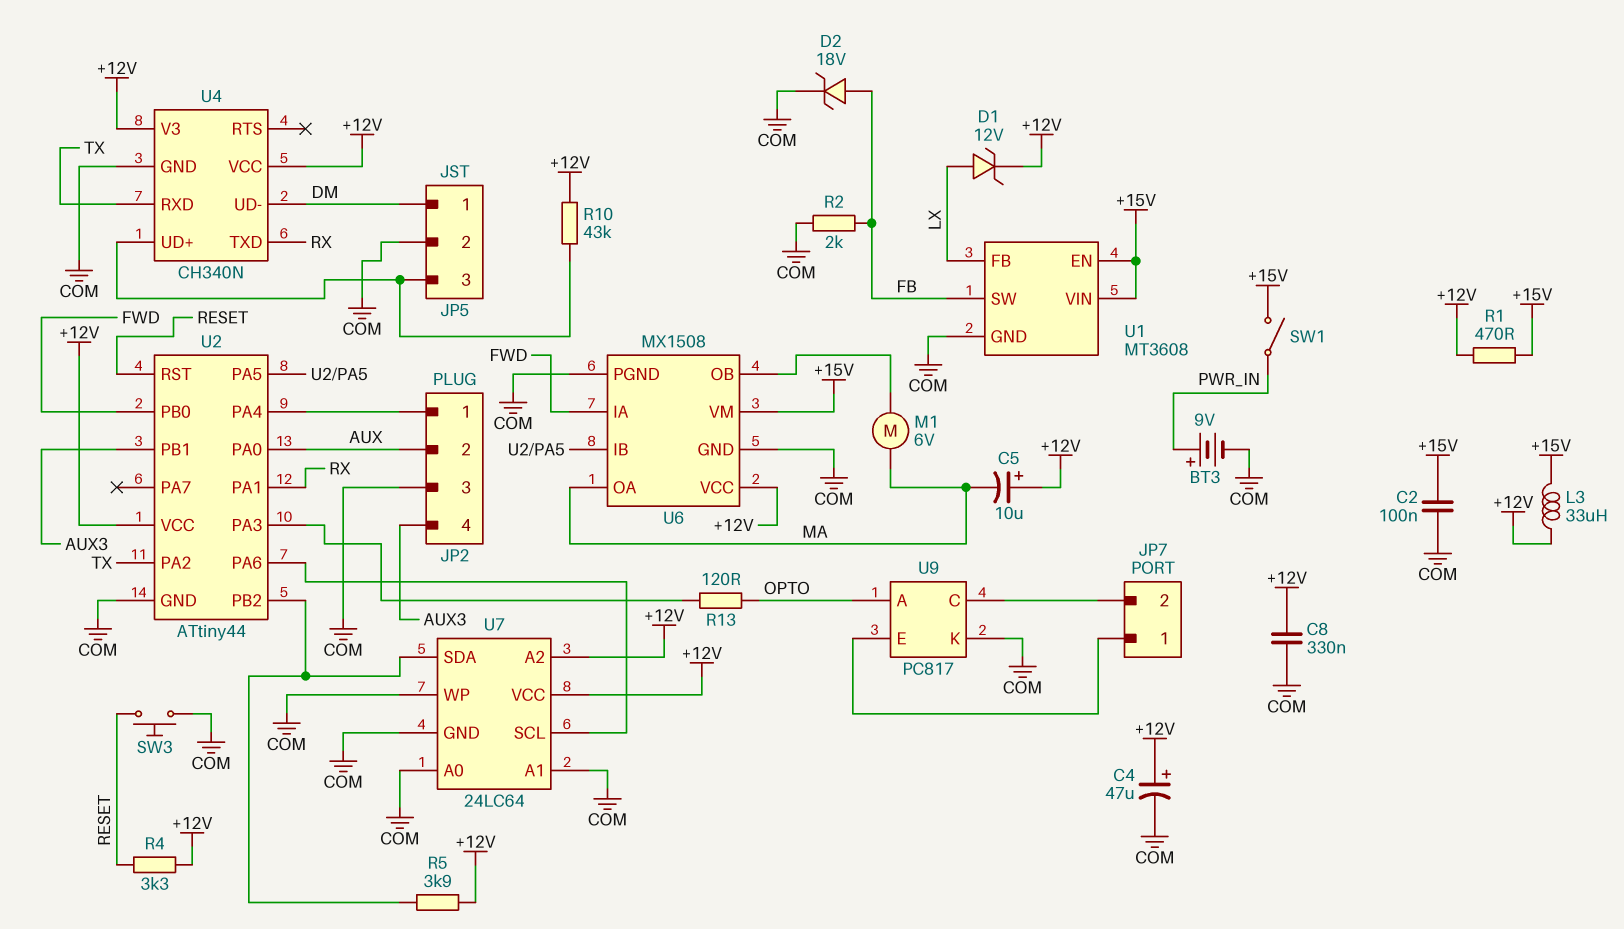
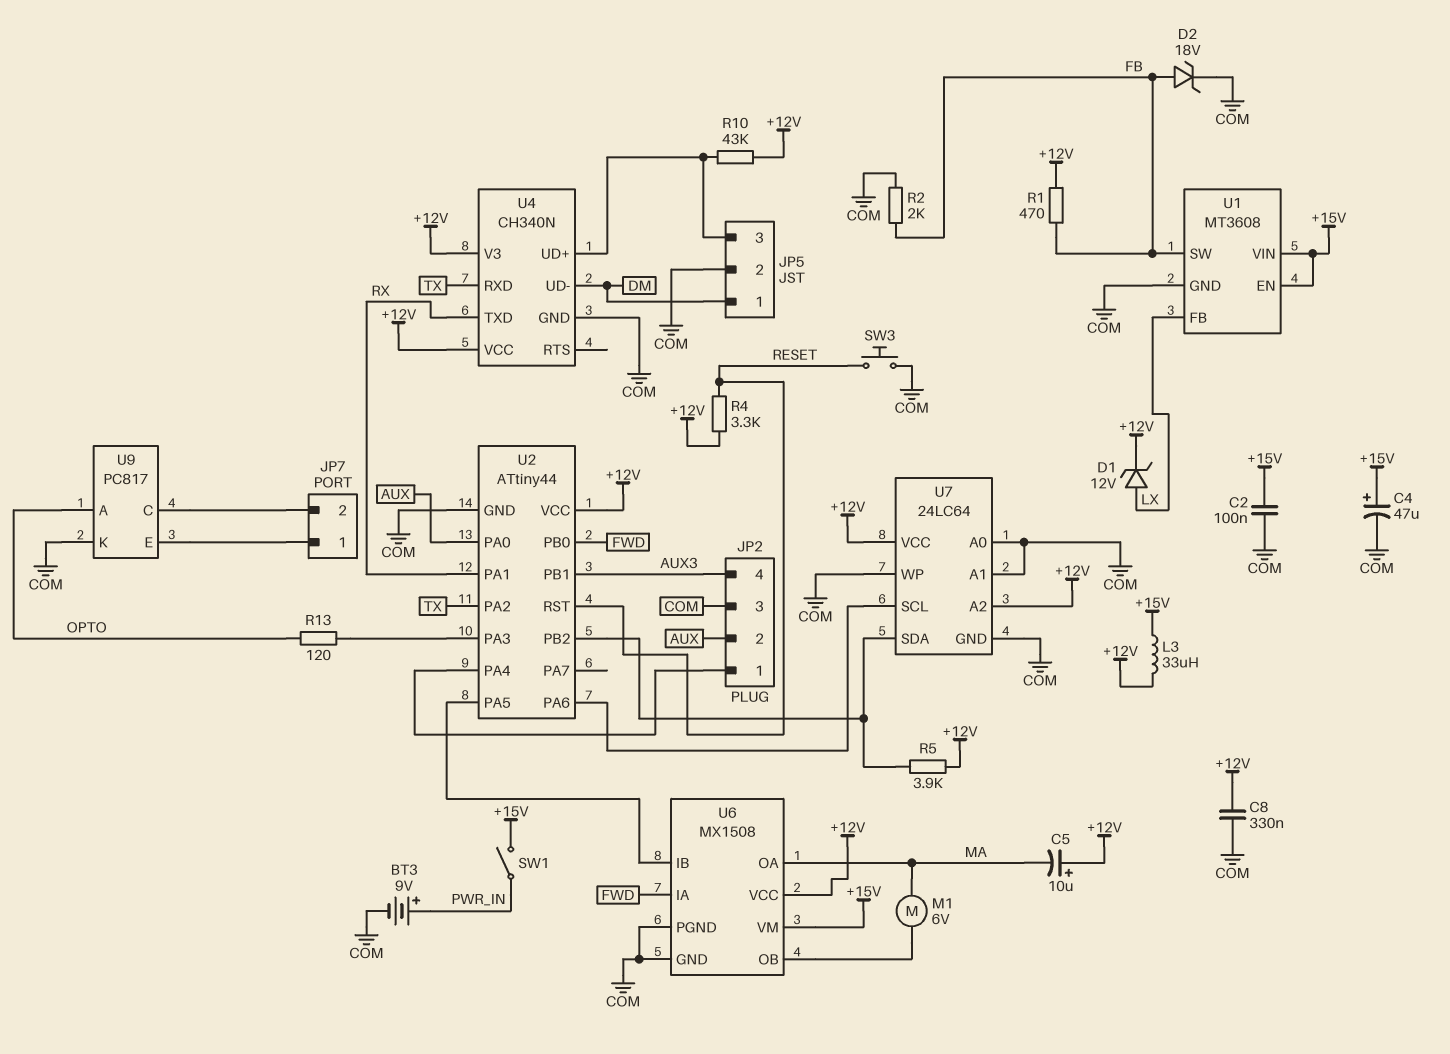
C4: 47uF (plus +12V, minus COM) -> 47uF (plus +15V, minus COM)
R1: 470 (+12V, +15V) -> 470 (+12V, FB)

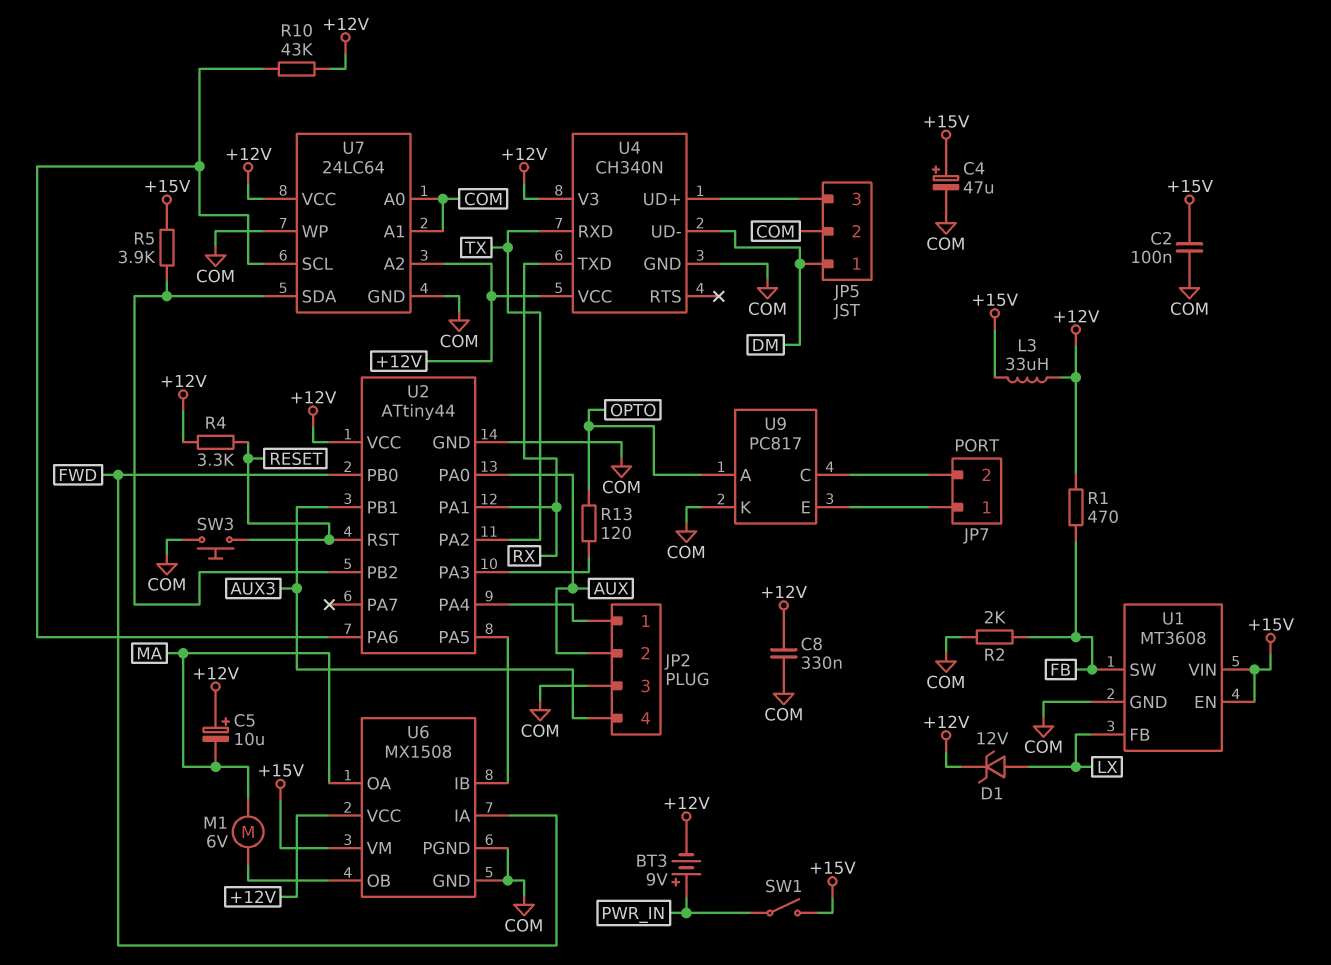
BT3: 9V (plus PWR_IN, minus COM) -> 9V (plus PWR_IN, minus +12V)
D2: zener 18V (A FB, K COM) -> none
R5: 3.9k (+12V, U2/PB2) -> 3.9k (+15V, U2/PB2)
R10: 43k (+12V, JP5/3) -> 43k (+12V, U2/PA6)

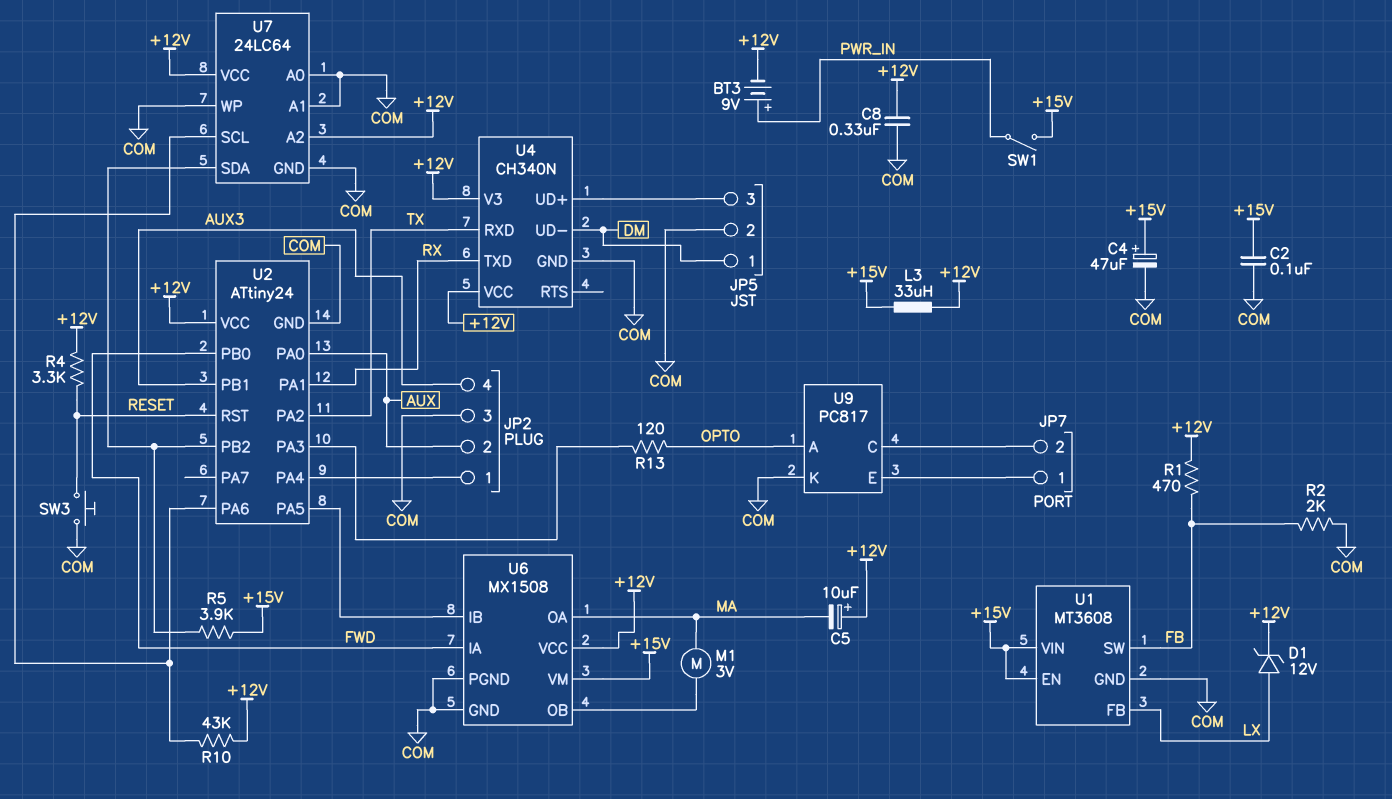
M1: motor 6V (MA, U6/OB) -> motor 3V (MA, U6/OB)
U2: ATtiny44 -> ATtiny24

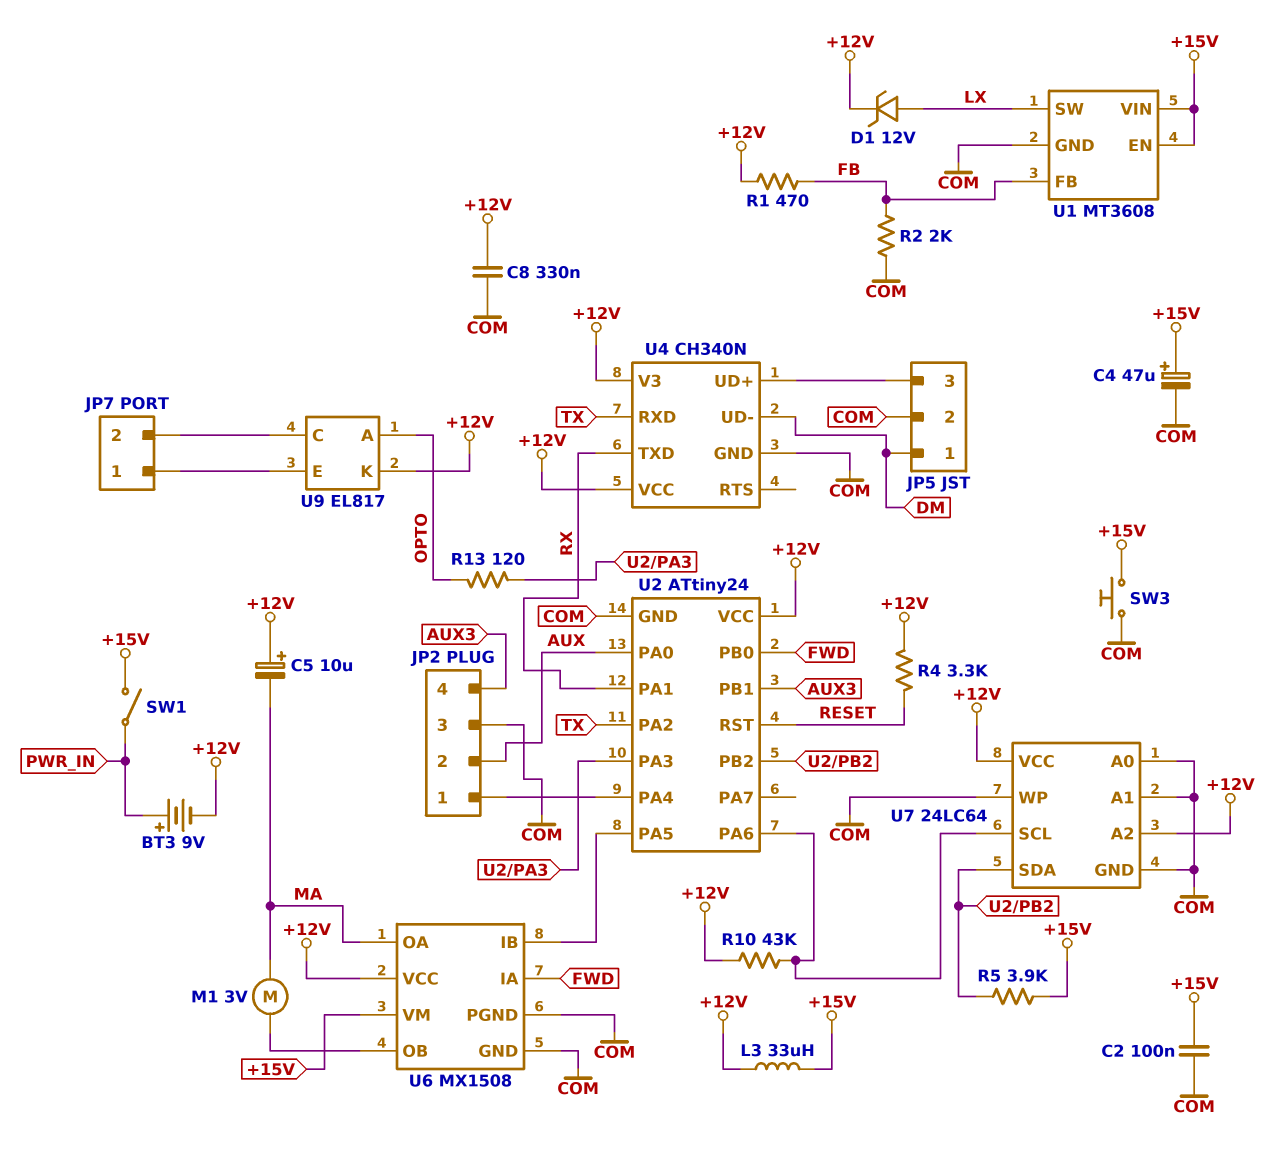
SW3: button (COM, RESET) -> button (+15V, COM)
U1 pin FB: LX -> FB
U1 pin SW: FB -> LX
U9: PC817 -> EL817
U9 pin K: COM -> +12V

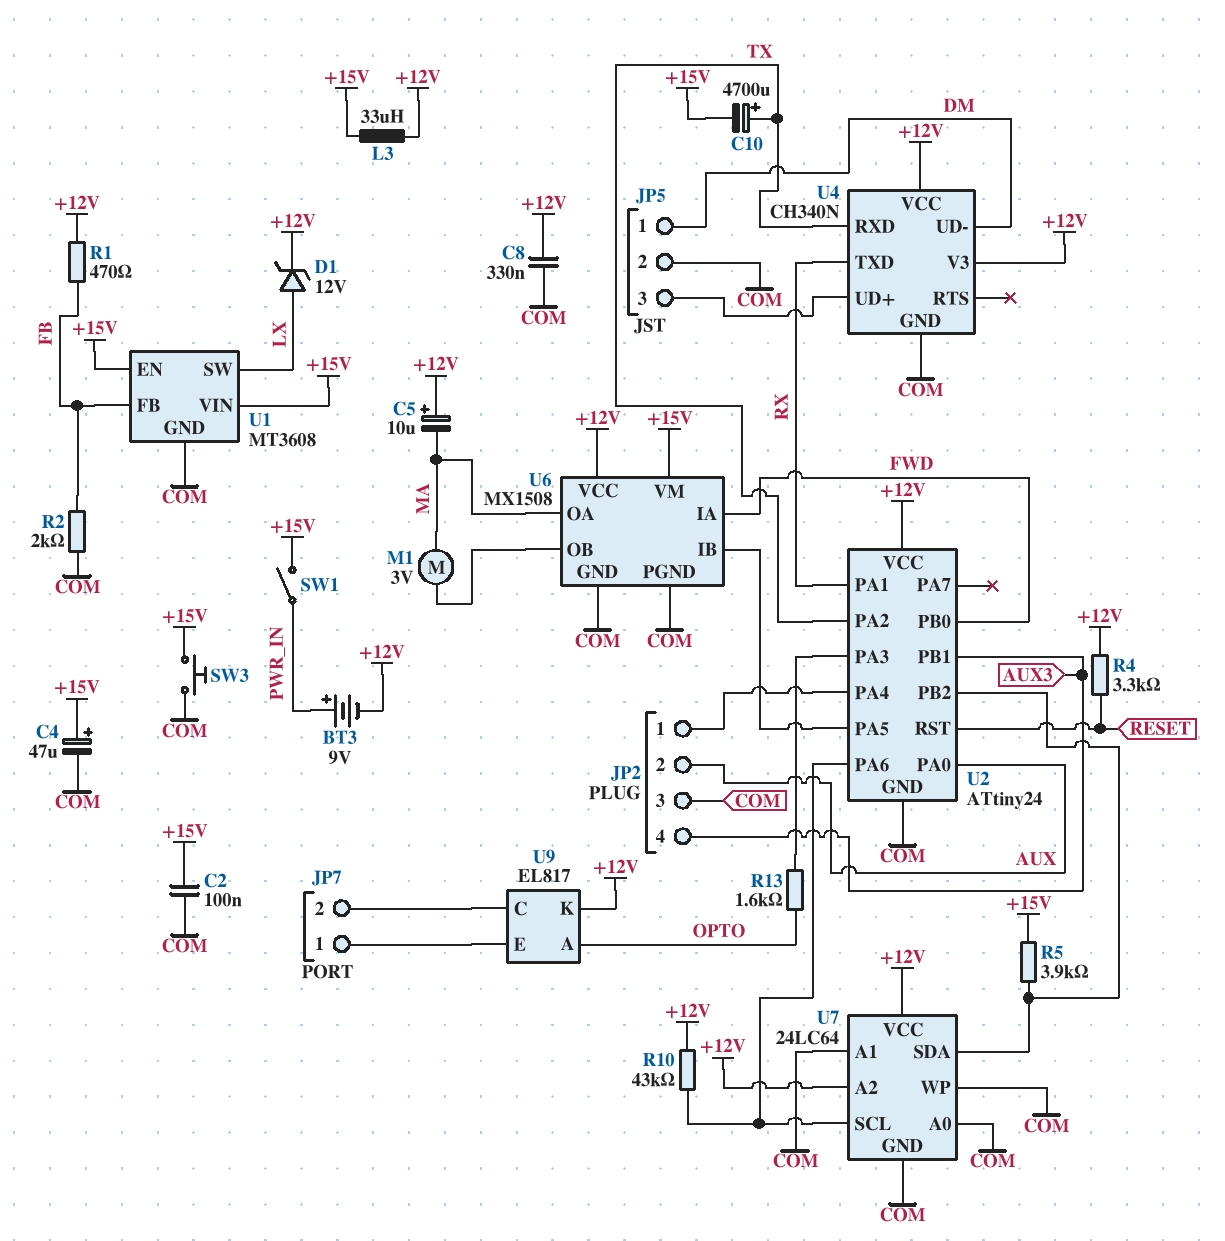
C10: none -> 4700uF (plus TX, minus +15V)
R13: 120 (OPTO, U2/PA3) -> 1.6k (OPTO, U2/PA3)

